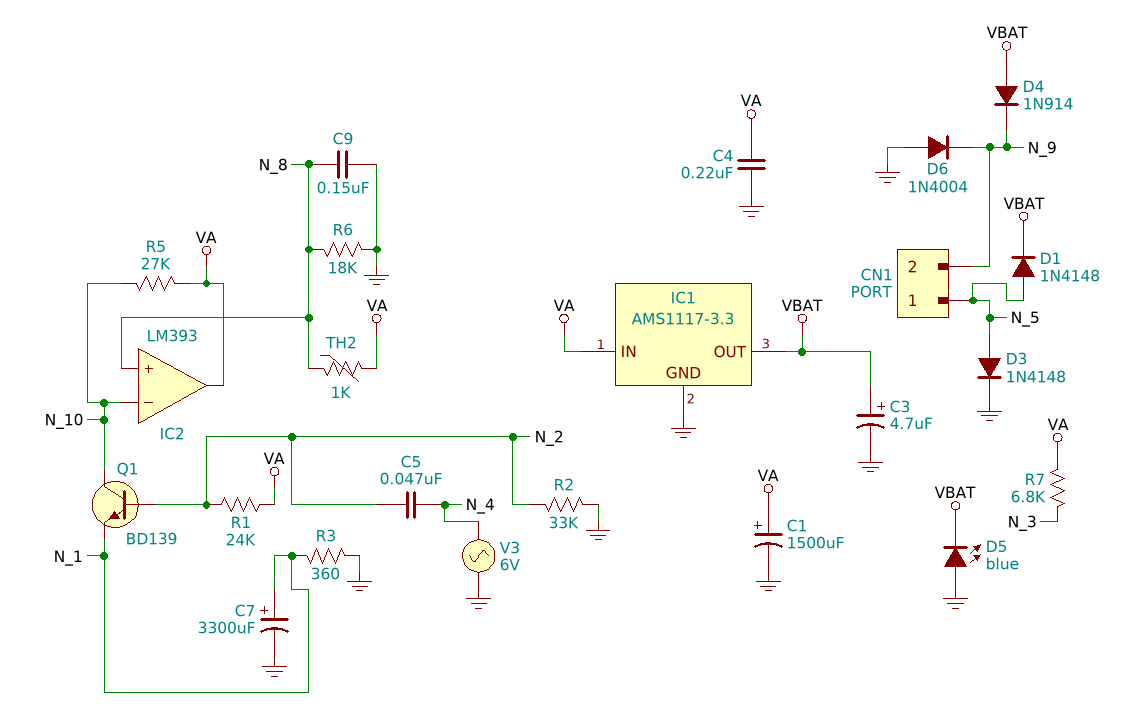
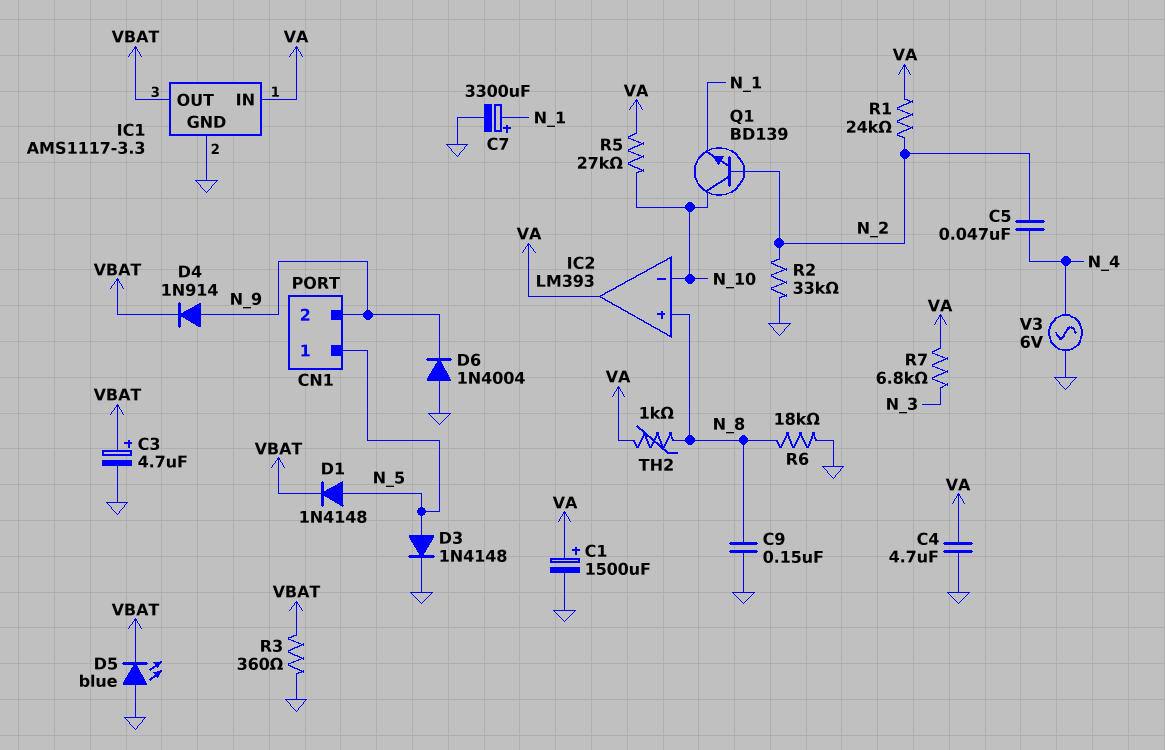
C4: 220nF (GND, VA) -> 4.7uF (GND, VA)
D4: diode 1N914 (A VBAT, K N_9) -> diode 1N914 (A N_9, K VBAT)
R3: 360 (GND, N_1) -> 360 (GND, VBAT)

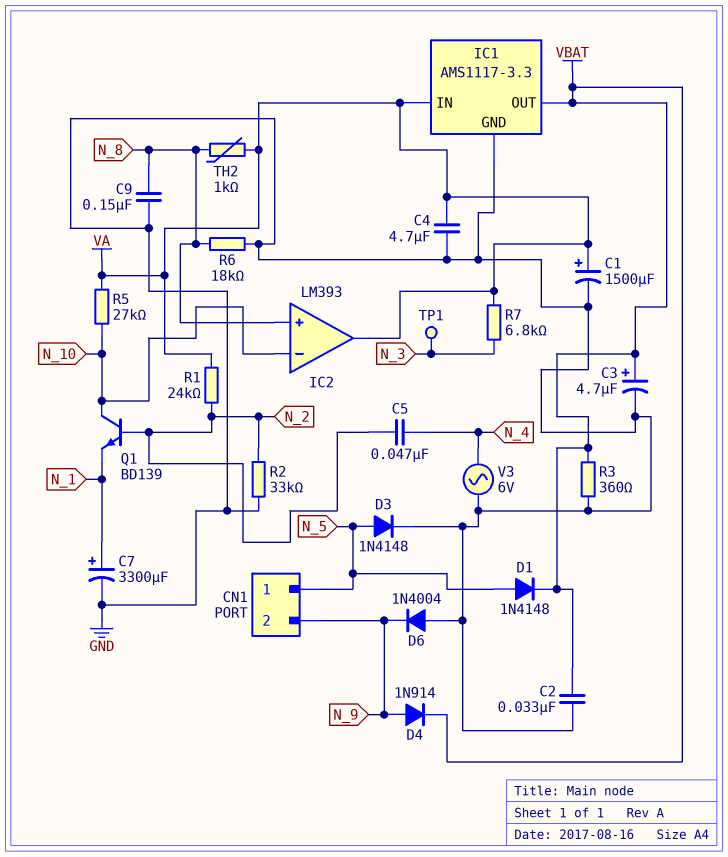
C2: none -> 33nF (GND, VBAT)
D5: LED blue (A GND, K VBAT) -> none
TP1: none -> test point (N_3)

